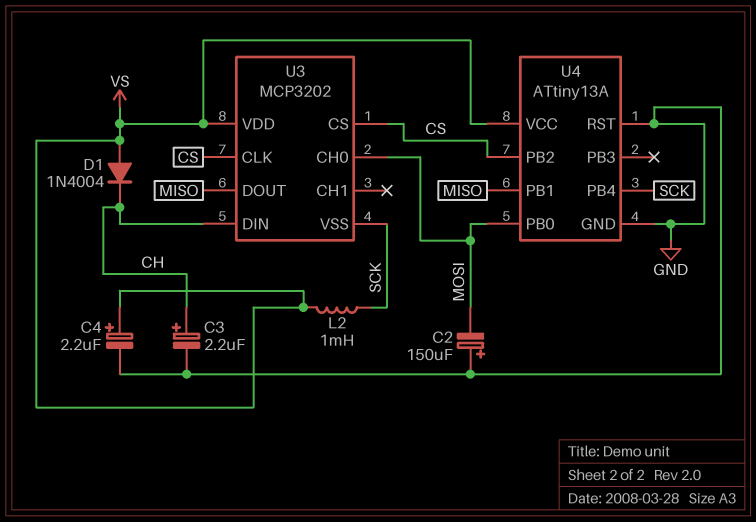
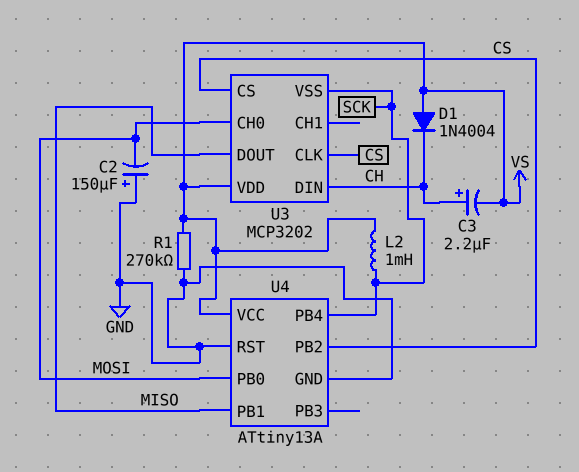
C3: 2.2uF (plus CH, minus GND) -> 2.2uF (plus CH, minus VS)
C4: 2.2uF (plus VS, minus GND) -> none
R1: none -> 270k (GND, VS)

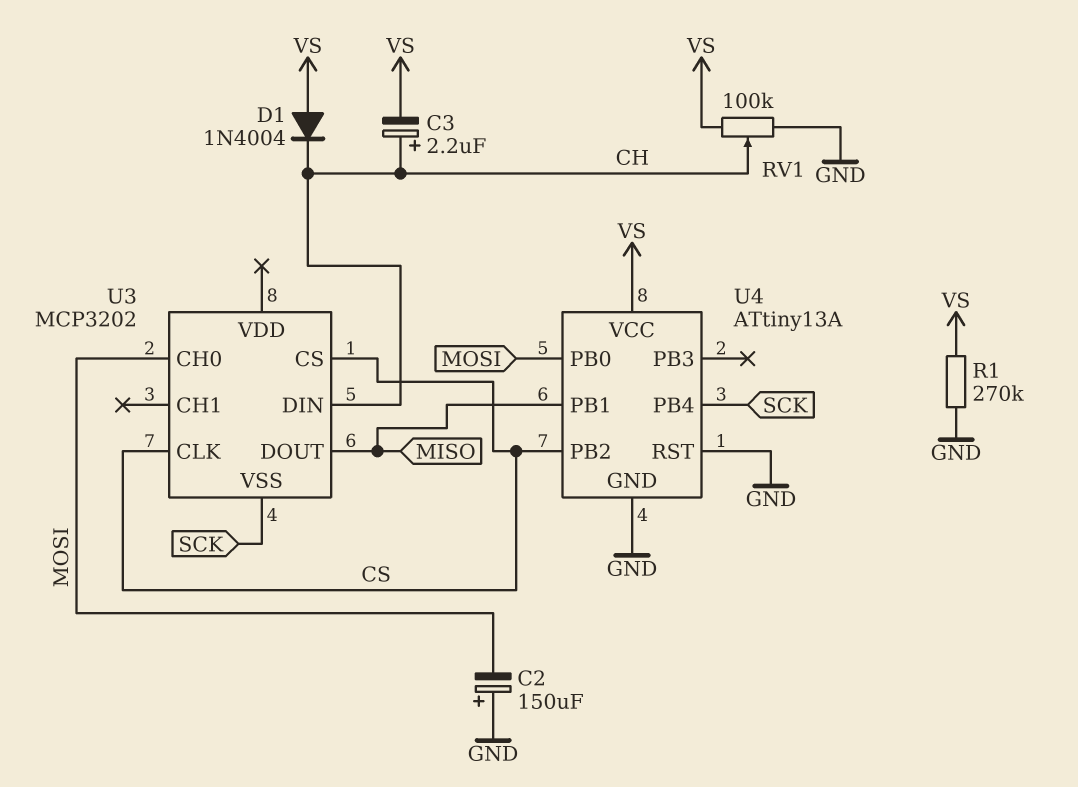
L2: 1mH (SCK, VS) -> none
RV1: none -> 100k (GND, VS, wiper CH)
U3 pin VDD: VS -> none

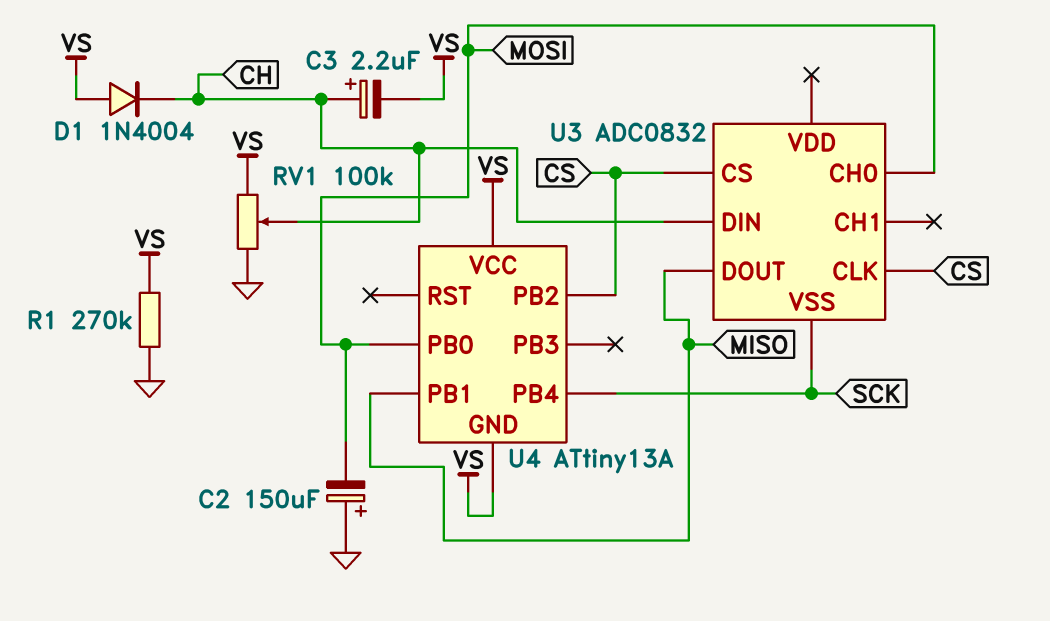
U3: MCP3202 -> ADC0832
U4 pin GND: GND -> VS
U4 pin RST: GND -> none

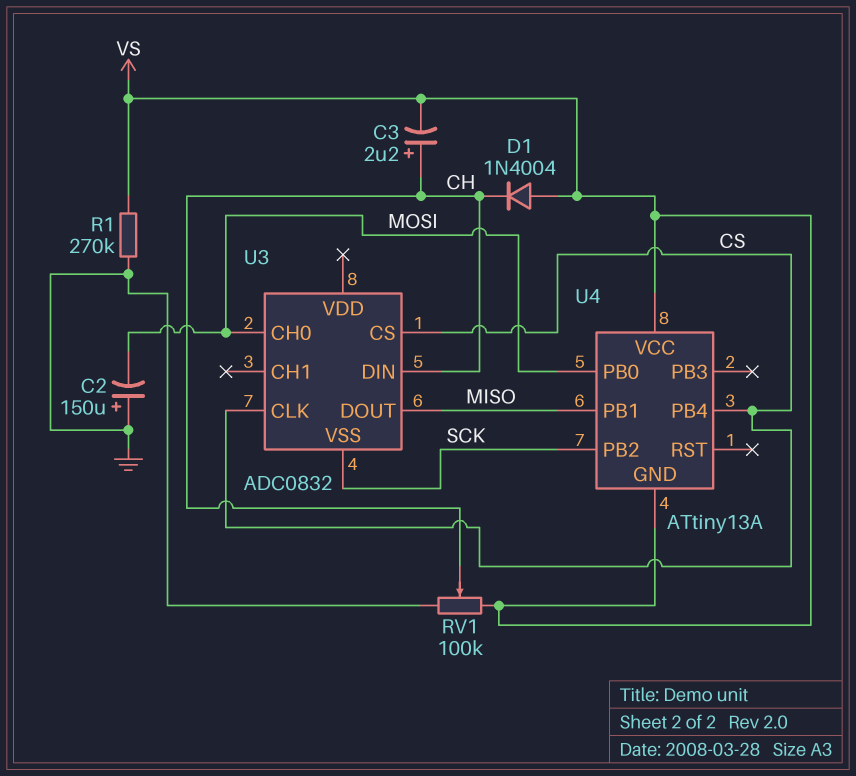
U4 pin PB2: CS -> SCK
U4 pin PB4: SCK -> CS

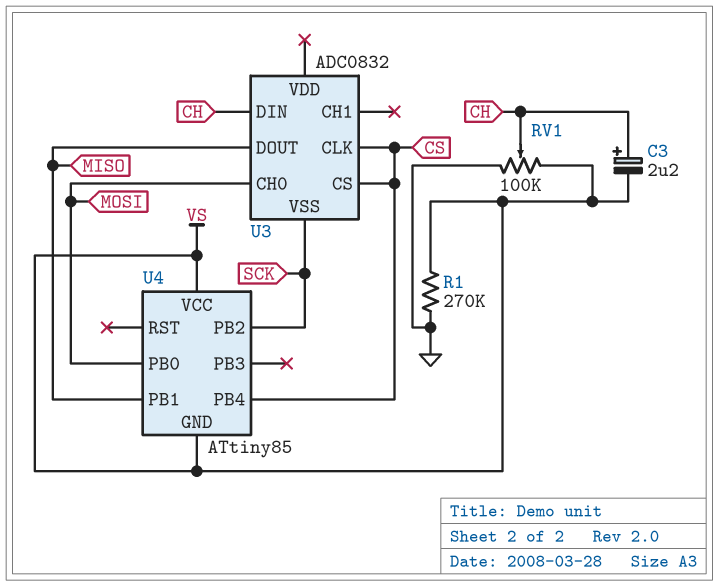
C2: 150uF (plus GND, minus MOSI) -> none
D1: diode 1N4004 (A VS, K CH) -> none
U4: ATtiny13A -> ATtiny85

